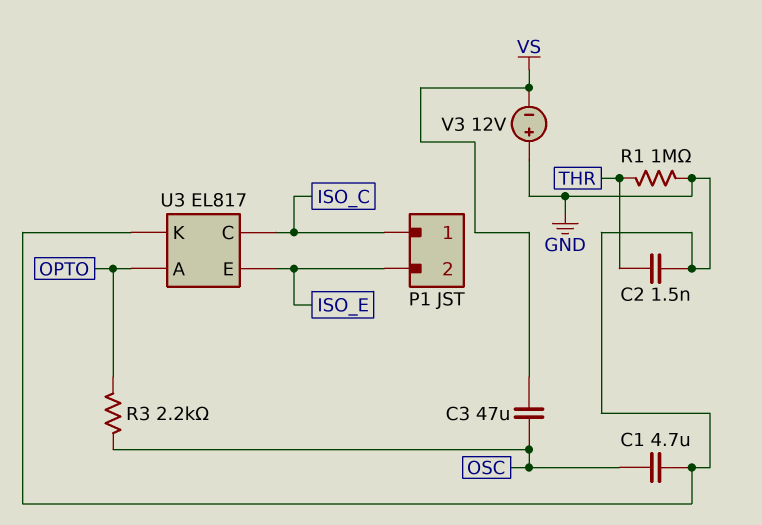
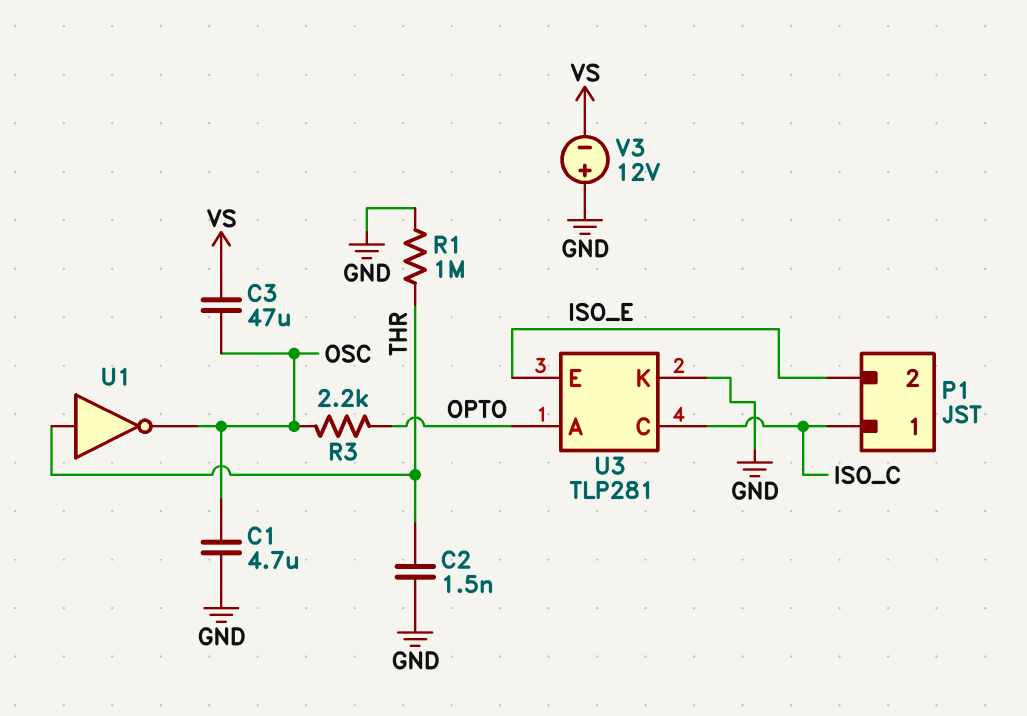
U1: none -> NOT (in THR, out OSC)
U3: EL817 -> TLP281

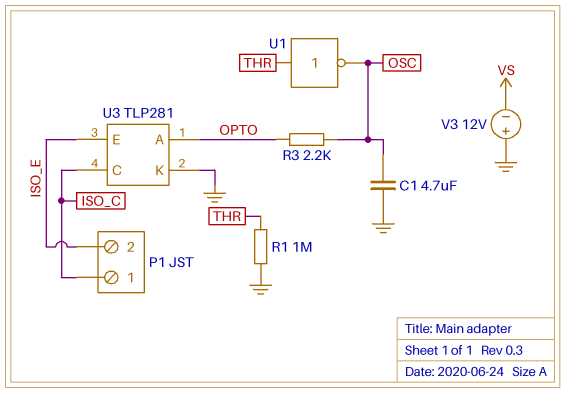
C2: 1.5nF (GND, THR) -> none
C3: 47uF (OSC, VS) -> none

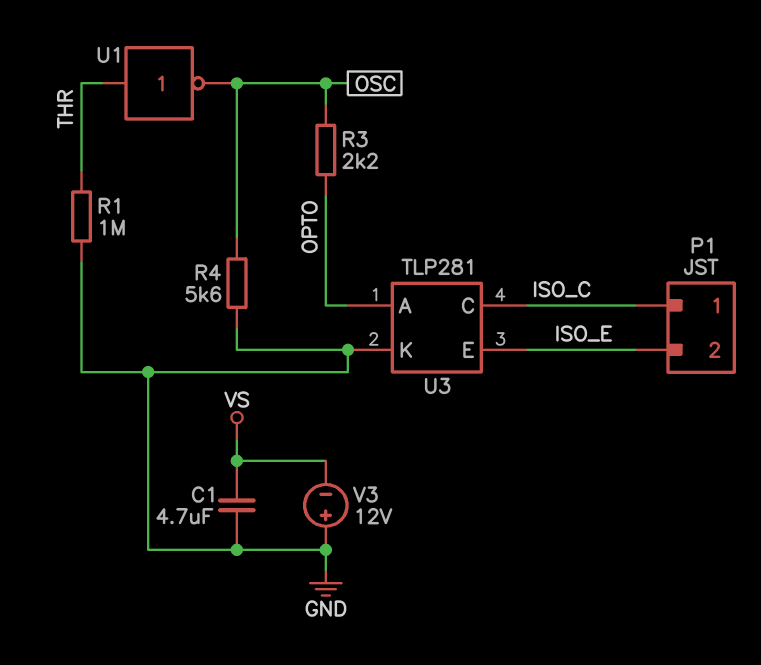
C1: 4.7uF (GND, OSC) -> 4.7uF (GND, VS)
R4: none -> 5.6k (GND, OSC)

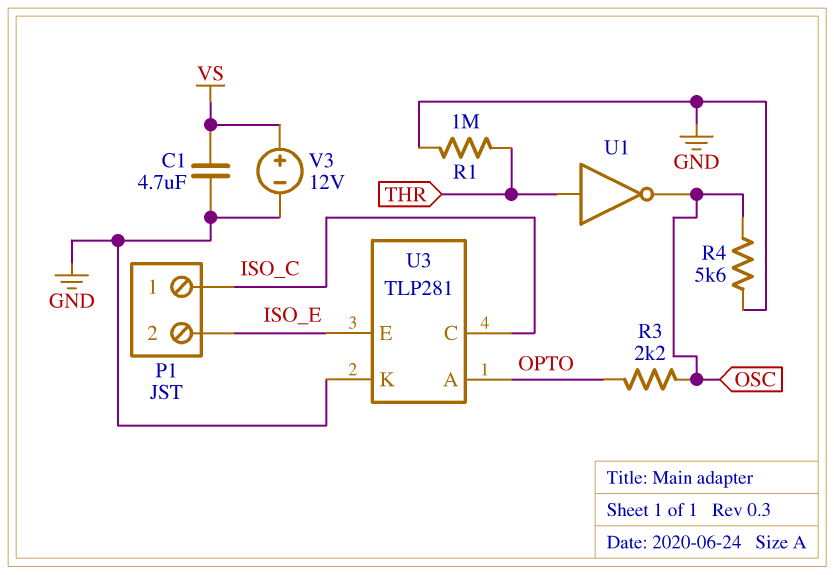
V3: 12V (plus GND, minus VS) -> 12V (plus VS, minus GND)

